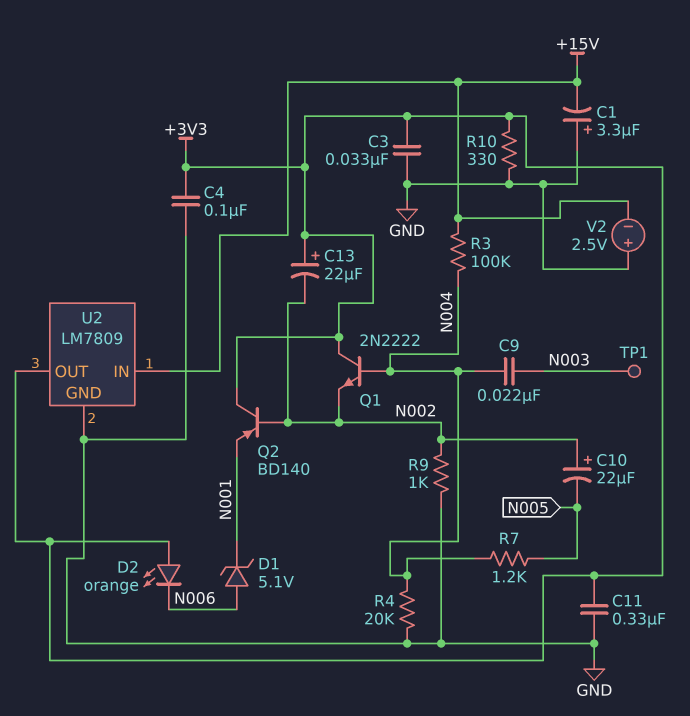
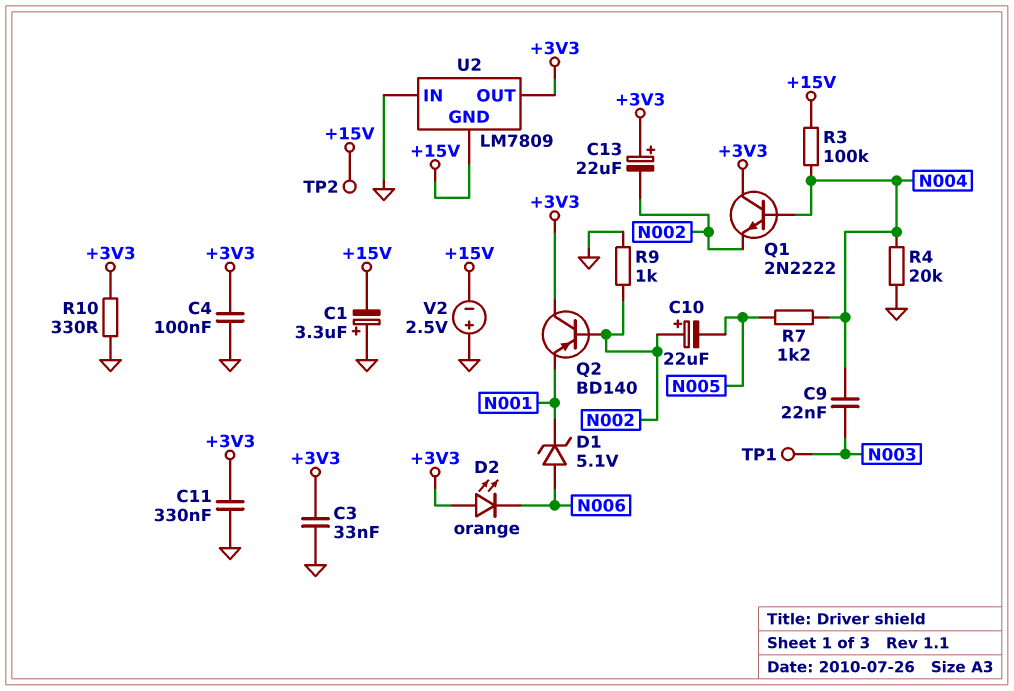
TP2: none -> test point (+15V)
U2 pin GND: GND -> +15V
U2 pin IN: +15V -> GND

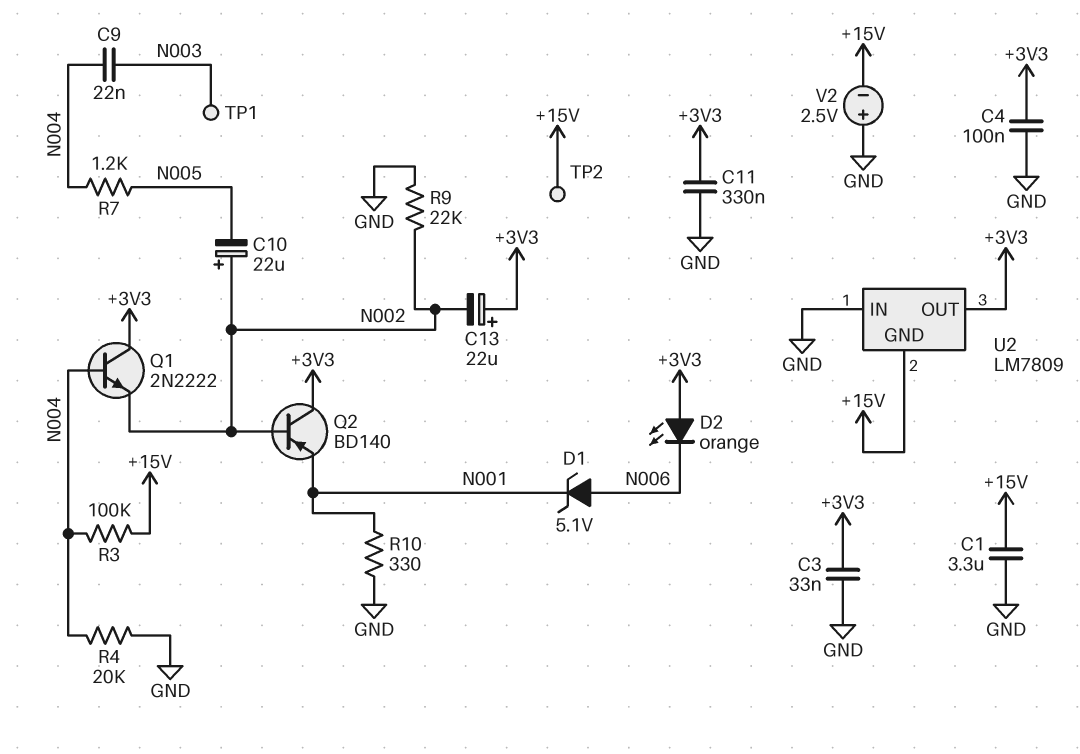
C1: 3.3uF (plus GND, minus +15V) -> 3.3uF (+15V, GND)
R9: 1k (GND, N002) -> 22k (GND, N002)
R10: 330 (+3V3, GND) -> 330 (GND, N001)

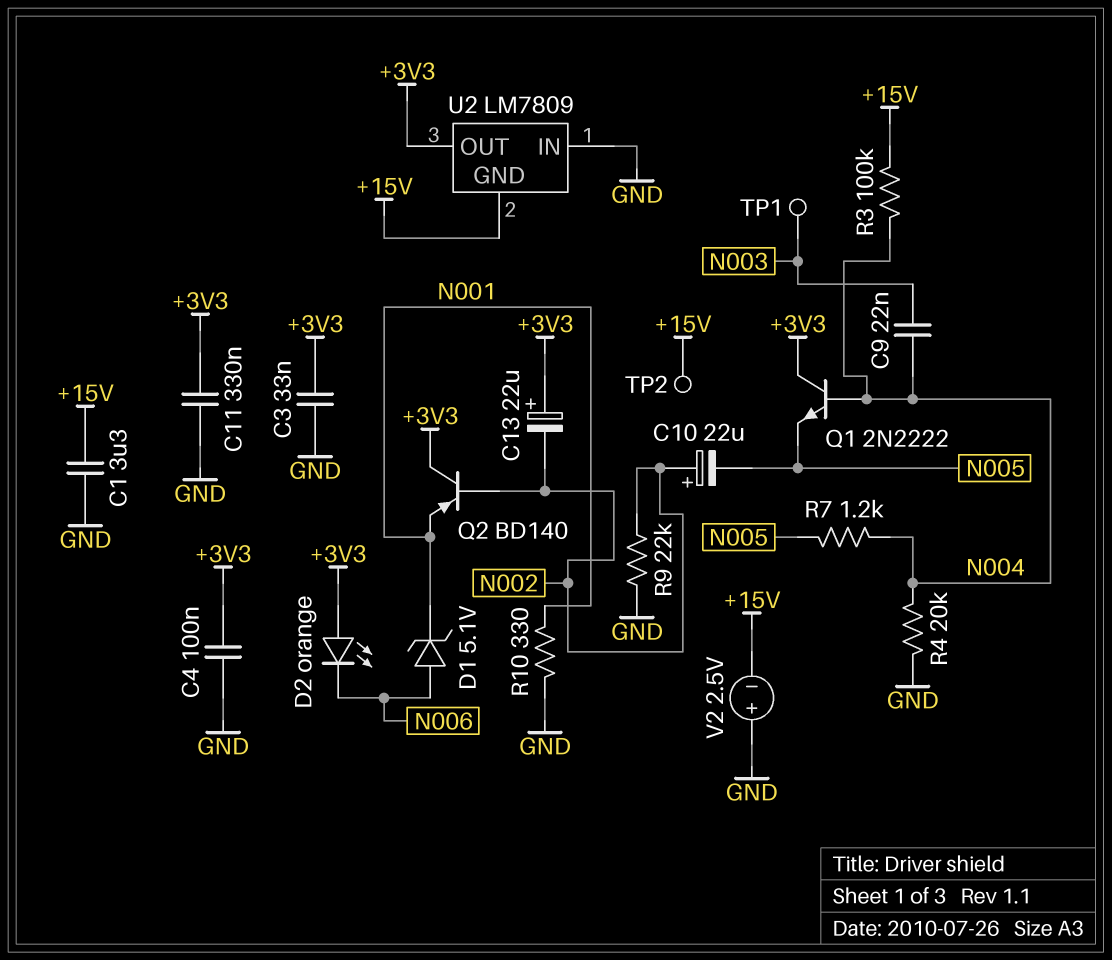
Q1: NPN 2N2222 (B N004, C +3V3, E N002) -> NPN 2N2222 (B N004, C +3V3, E N005)

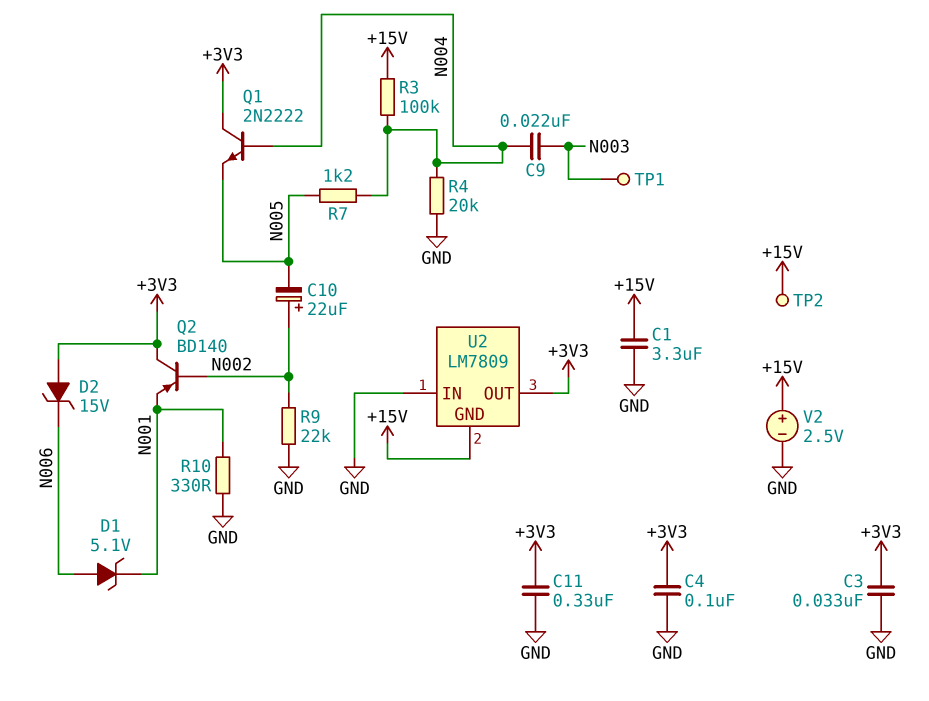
C13: 22uF (plus +3V3, minus N002) -> none
D2: LED orange (A +3V3, K N006) -> zener 15V (A +3V3, K N006)
V2: 2.5V (plus GND, minus +15V) -> 2.5V (plus +15V, minus GND)

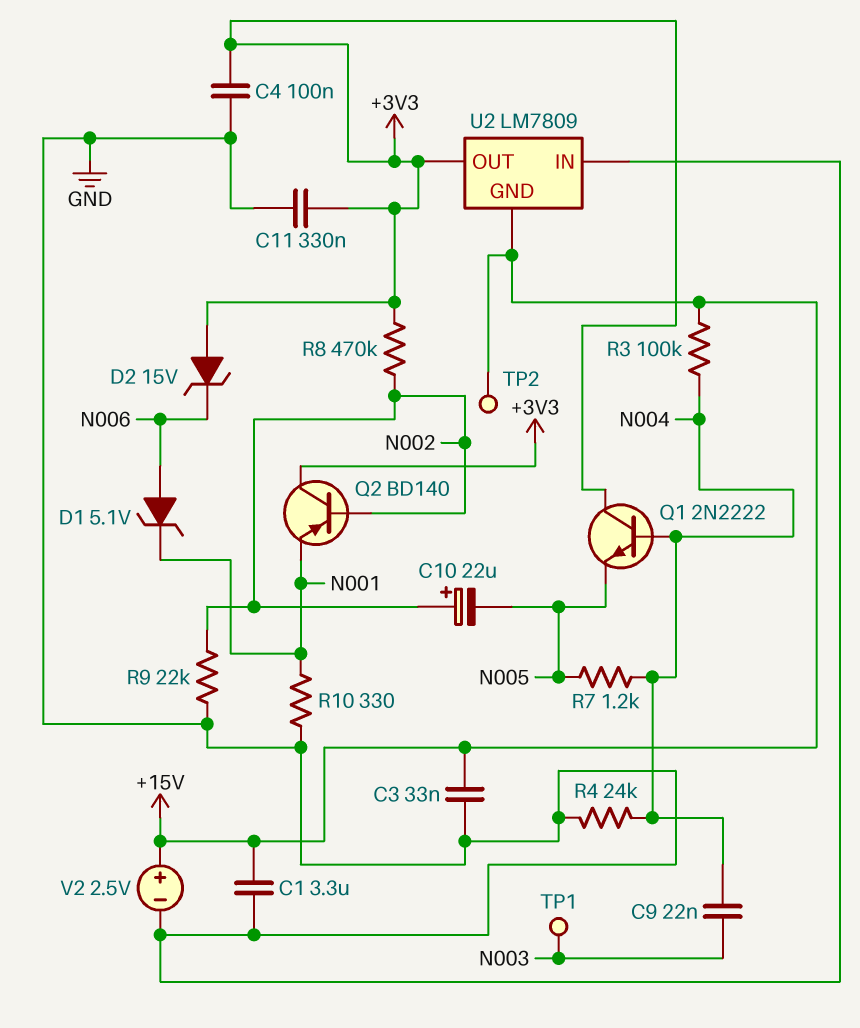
C3: 33nF (+3V3, GND) -> 33nF (+15V, GND)
R4: 20k (GND, N004) -> 24k (GND, N004)
R8: none -> 470k (+3V3, N002)

